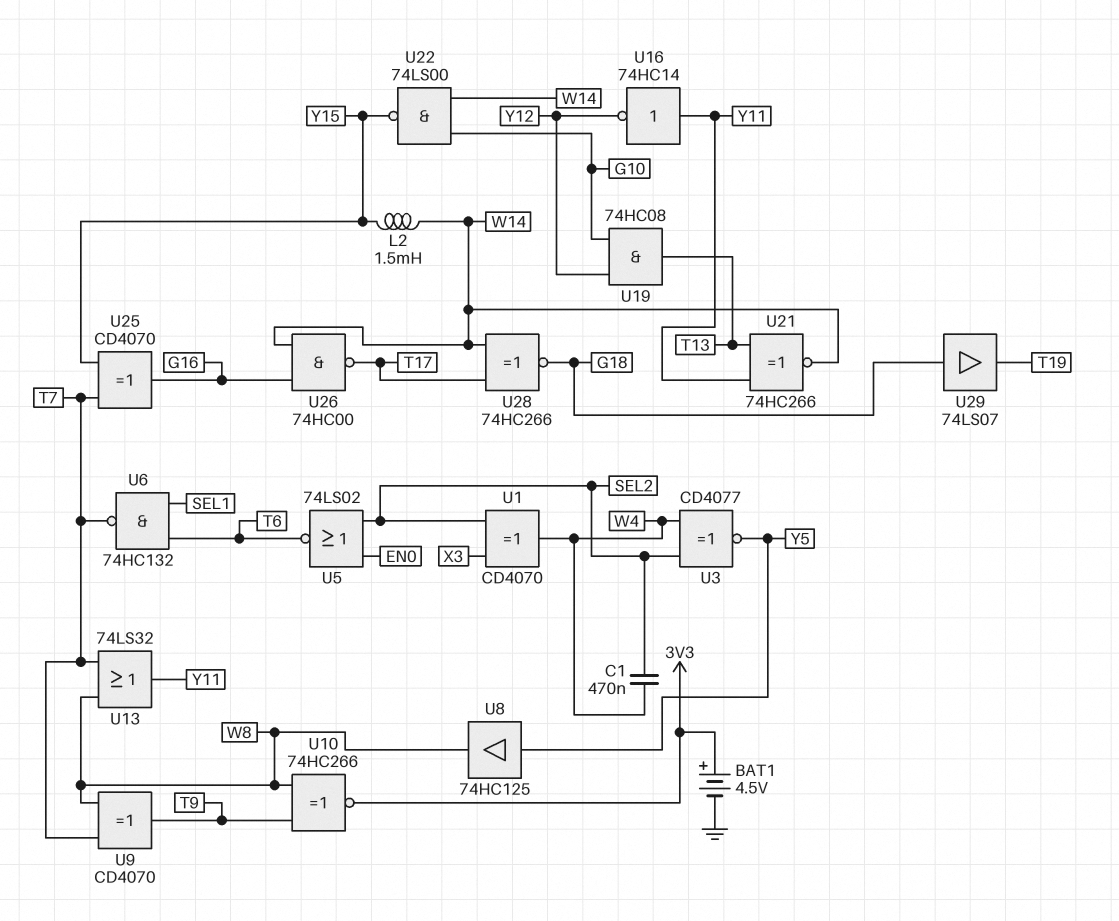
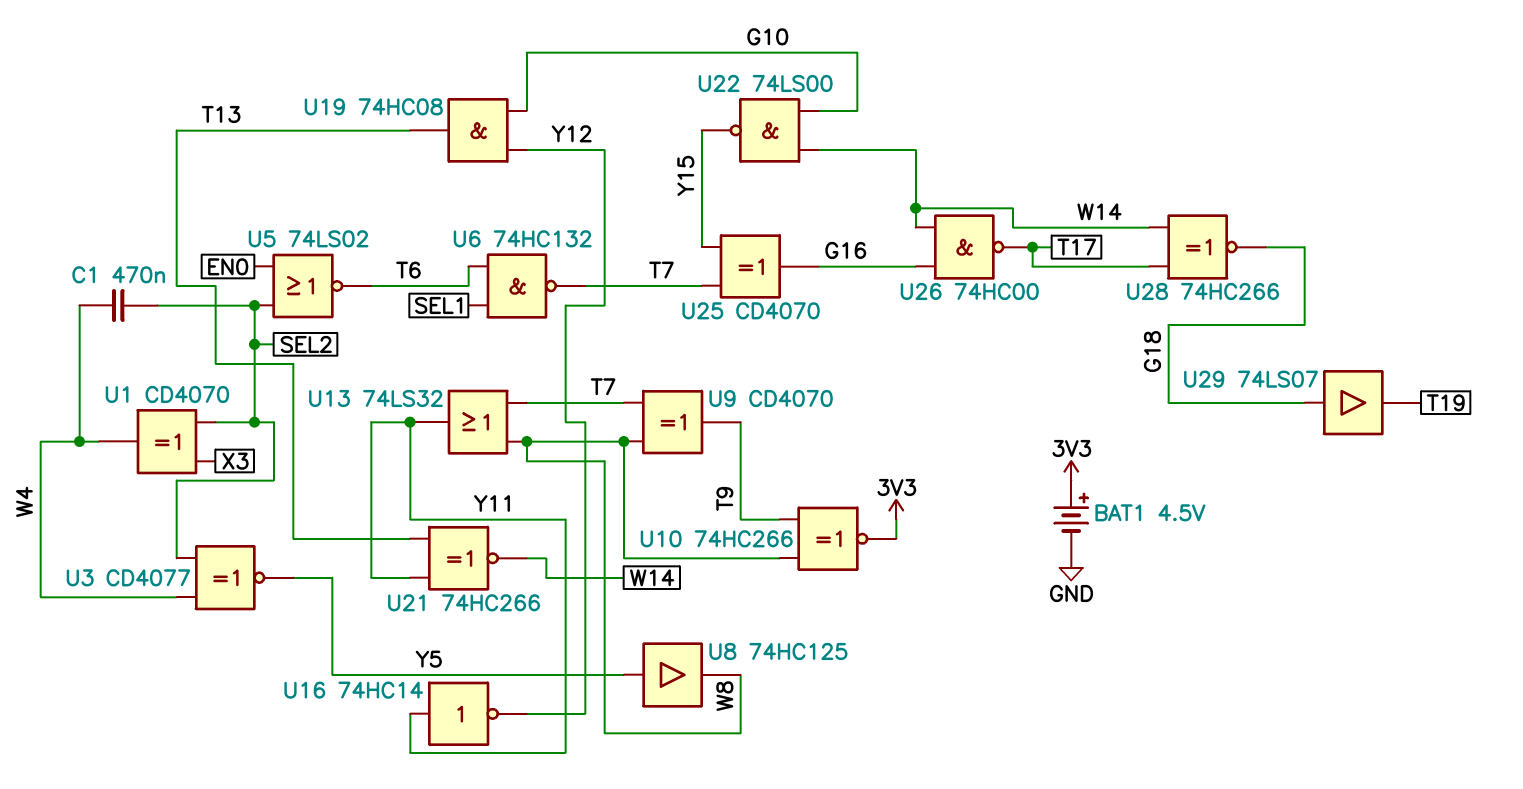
L2: 1.5mH (W14, Y15) -> none

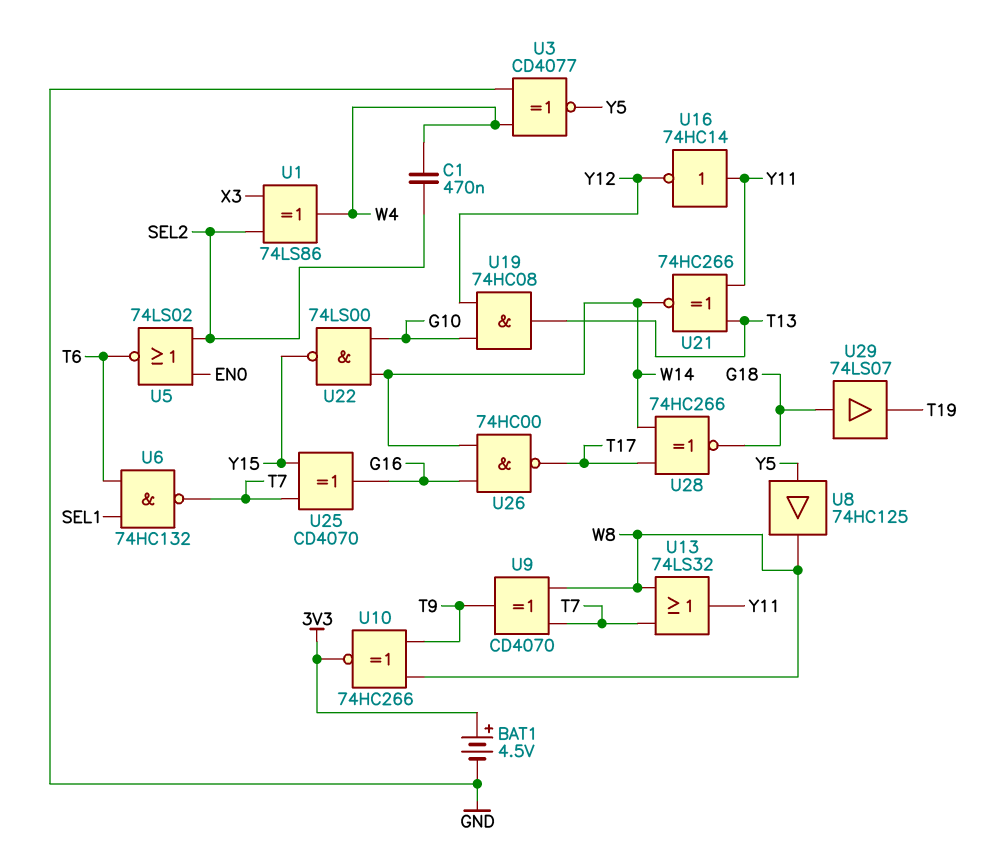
U1: XOR CD4070 (in SEL2, in X3, out W4) -> XOR 74LS86 (in SEL2, in X3, out W4)
U3: XNOR CD4077 (in SEL2, in W4, out Y5) -> XNOR CD4077 (in GND, in W4, out Y5)

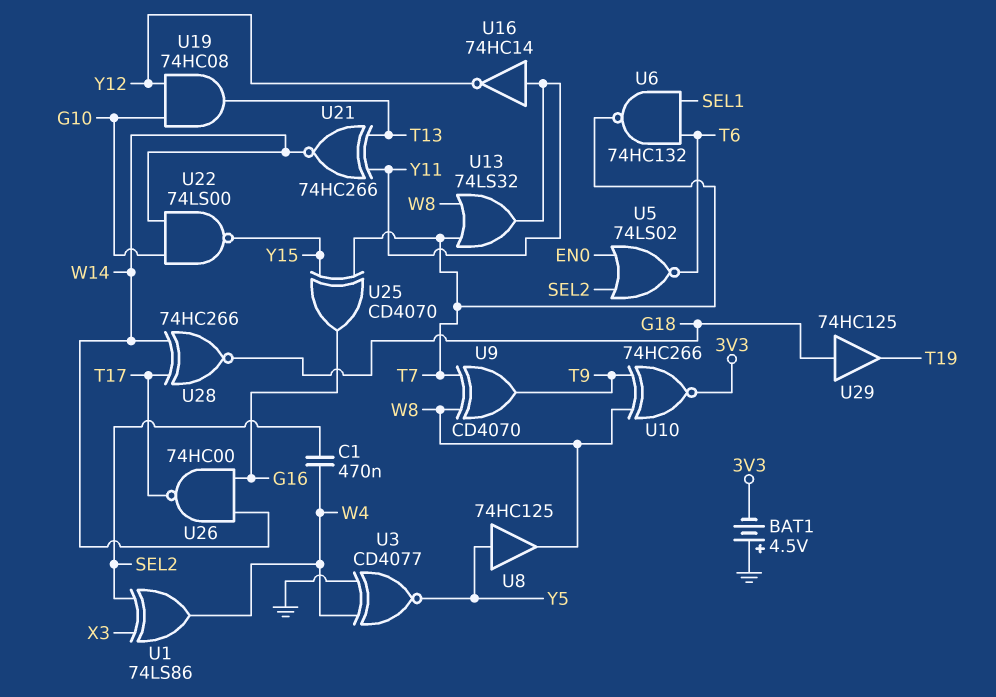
BAT1: 4.5V (plus 3V3, minus GND) -> 4.5V (plus GND, minus 3V3)
U29: buffer 74LS07 (in G18, out T19) -> buffer 74HC125 (in G18, out T19)

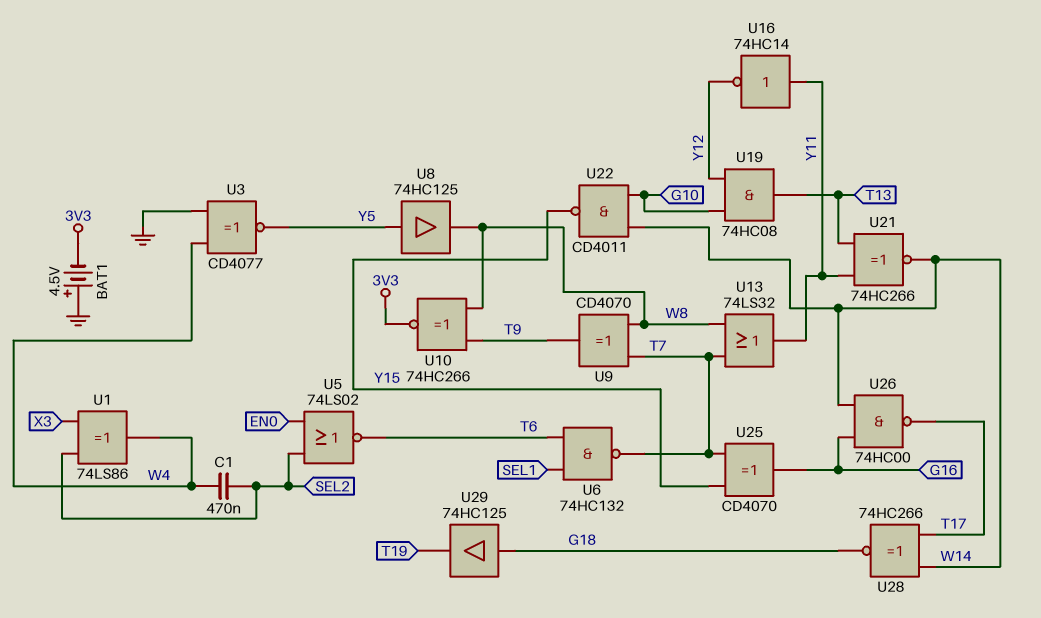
U22: NAND 74LS00 (in G10, in W14, out Y15) -> NAND CD4011 (in G10, in W14, out Y15)

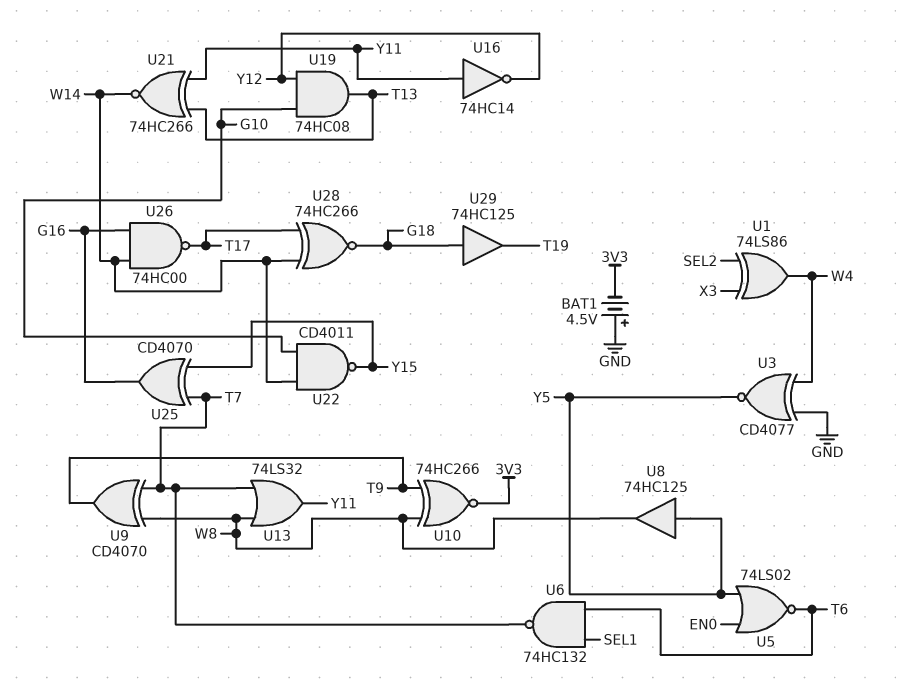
C1: 470nF (SEL2, W4) -> none
U5: NOR 74LS02 (in EN0, in SEL2, out T6) -> NOR 74LS02 (in EN0, in Y5, out T6)

